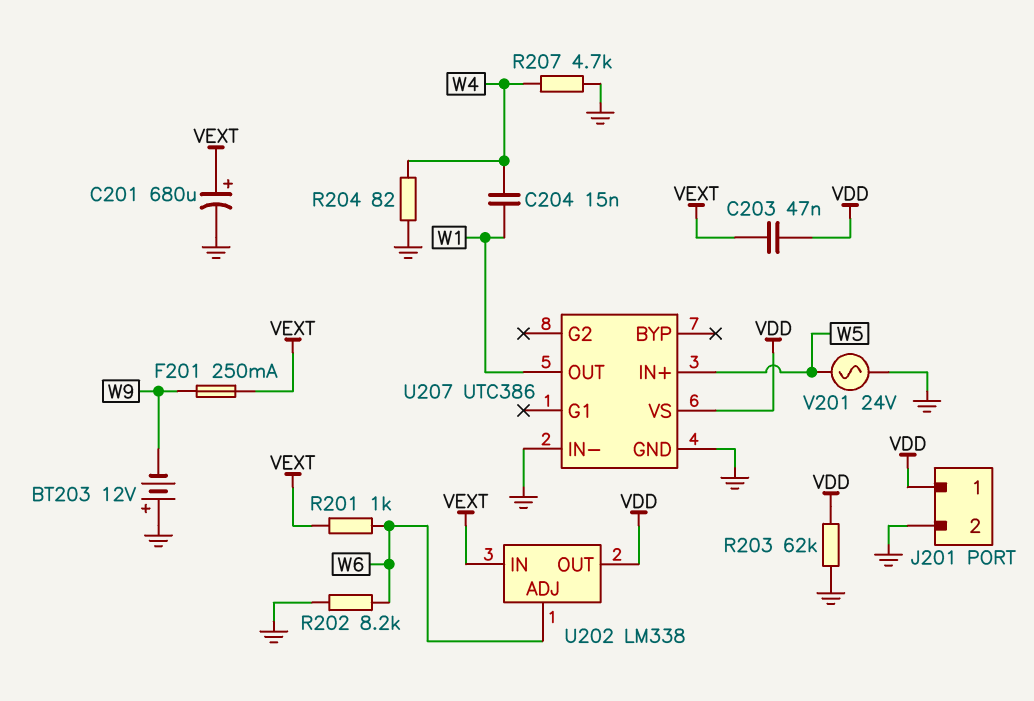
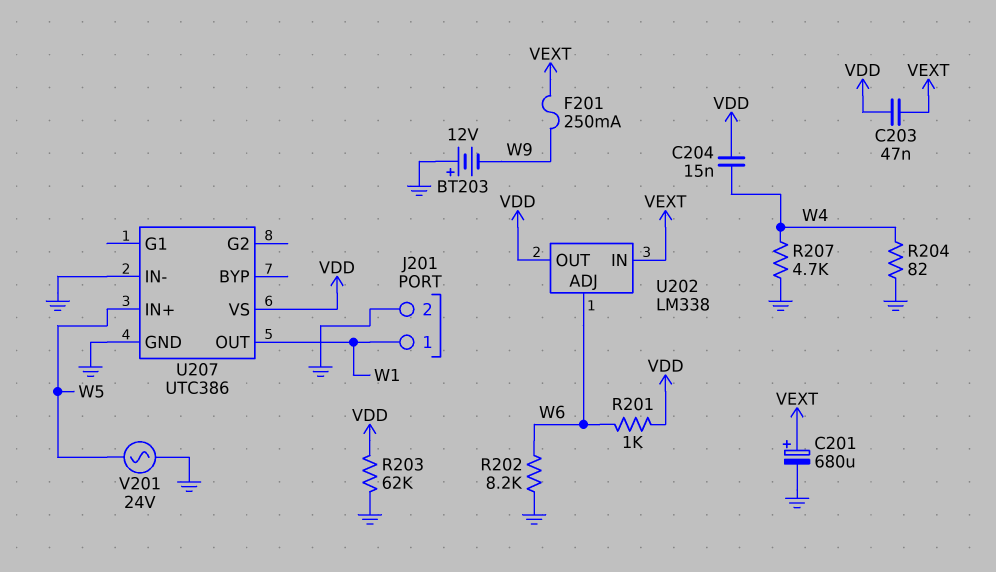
C204: 15nF (W1, W4) -> 15nF (VDD, W4)
J201 pin 1: VDD -> W1
R201: 1k (VEXT, W6) -> 1k (VDD, W6)

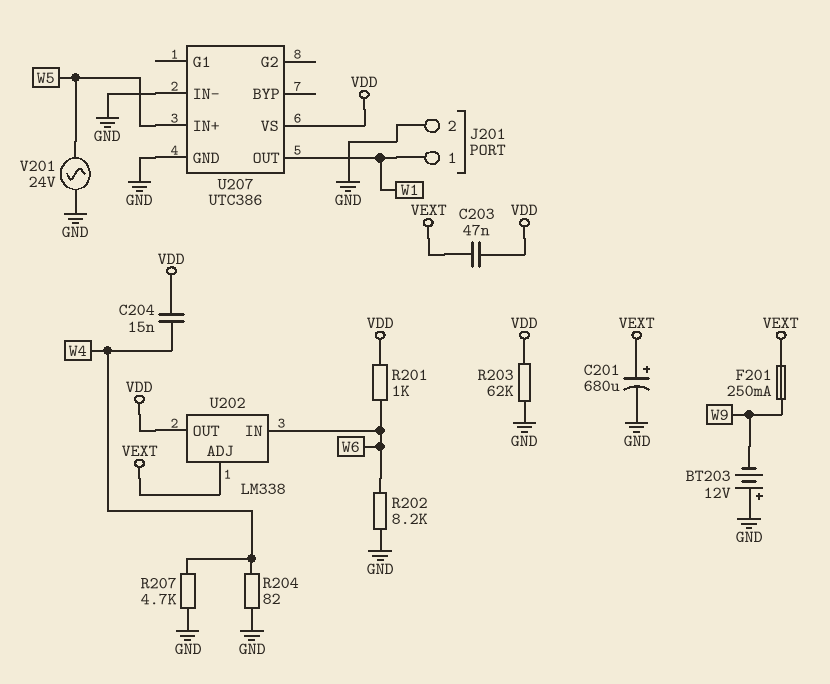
U202 pin ADJ: W6 -> VEXT
U202 pin IN: VEXT -> W6

